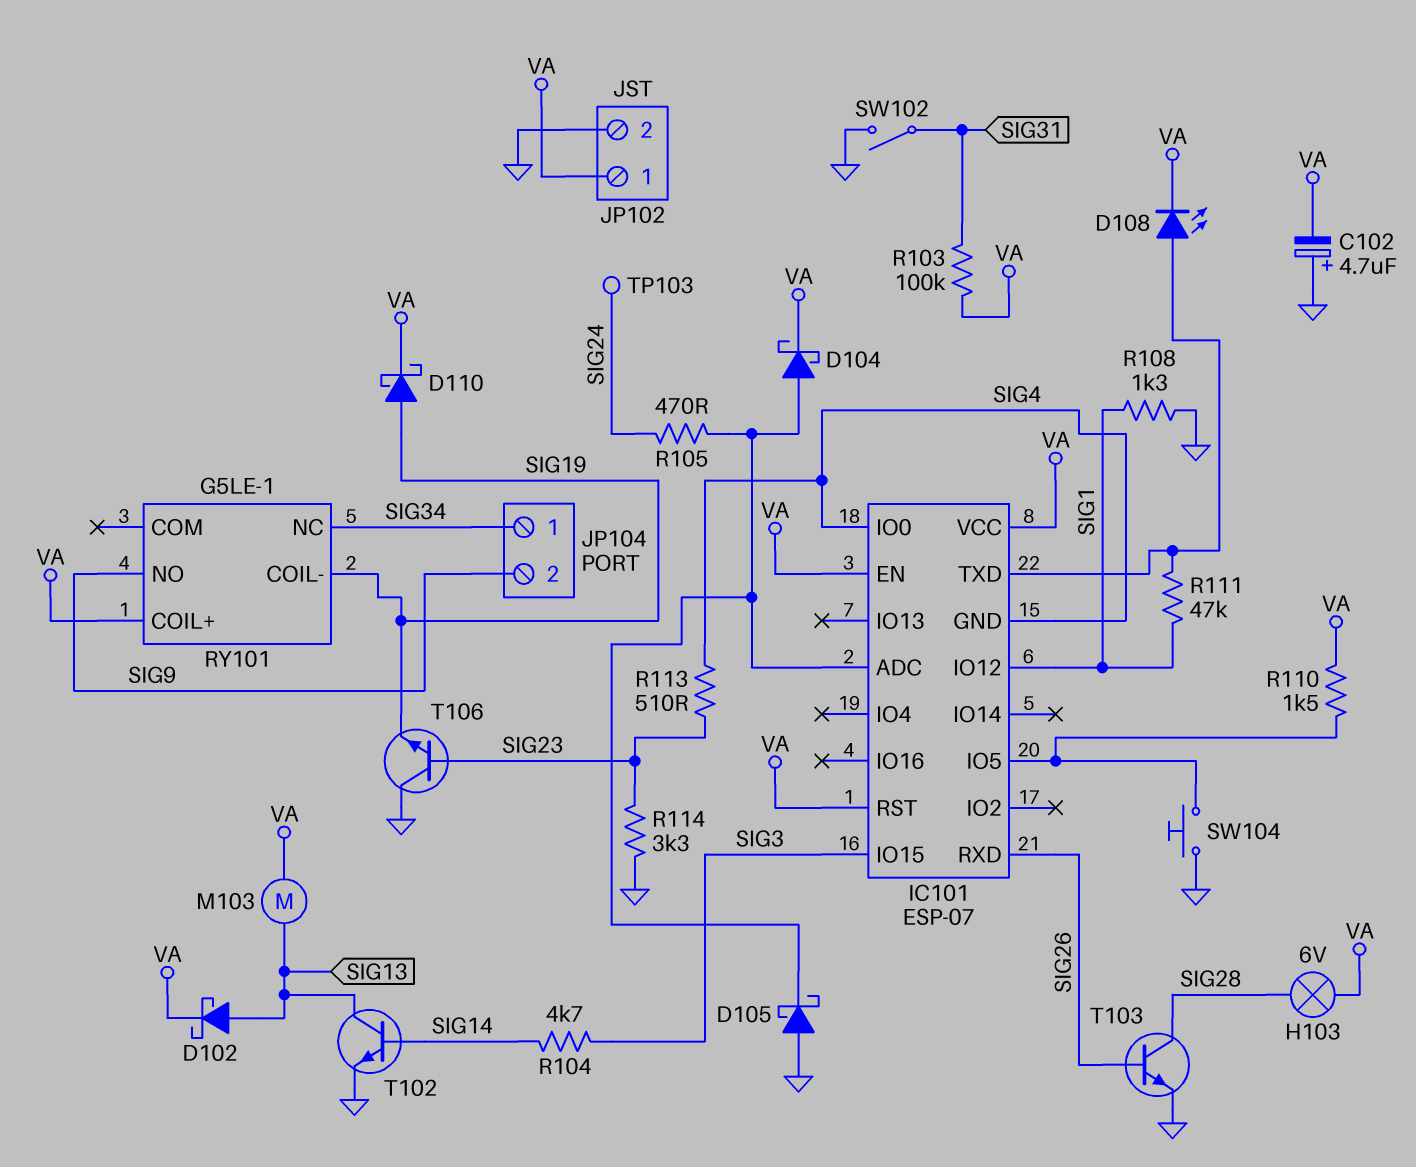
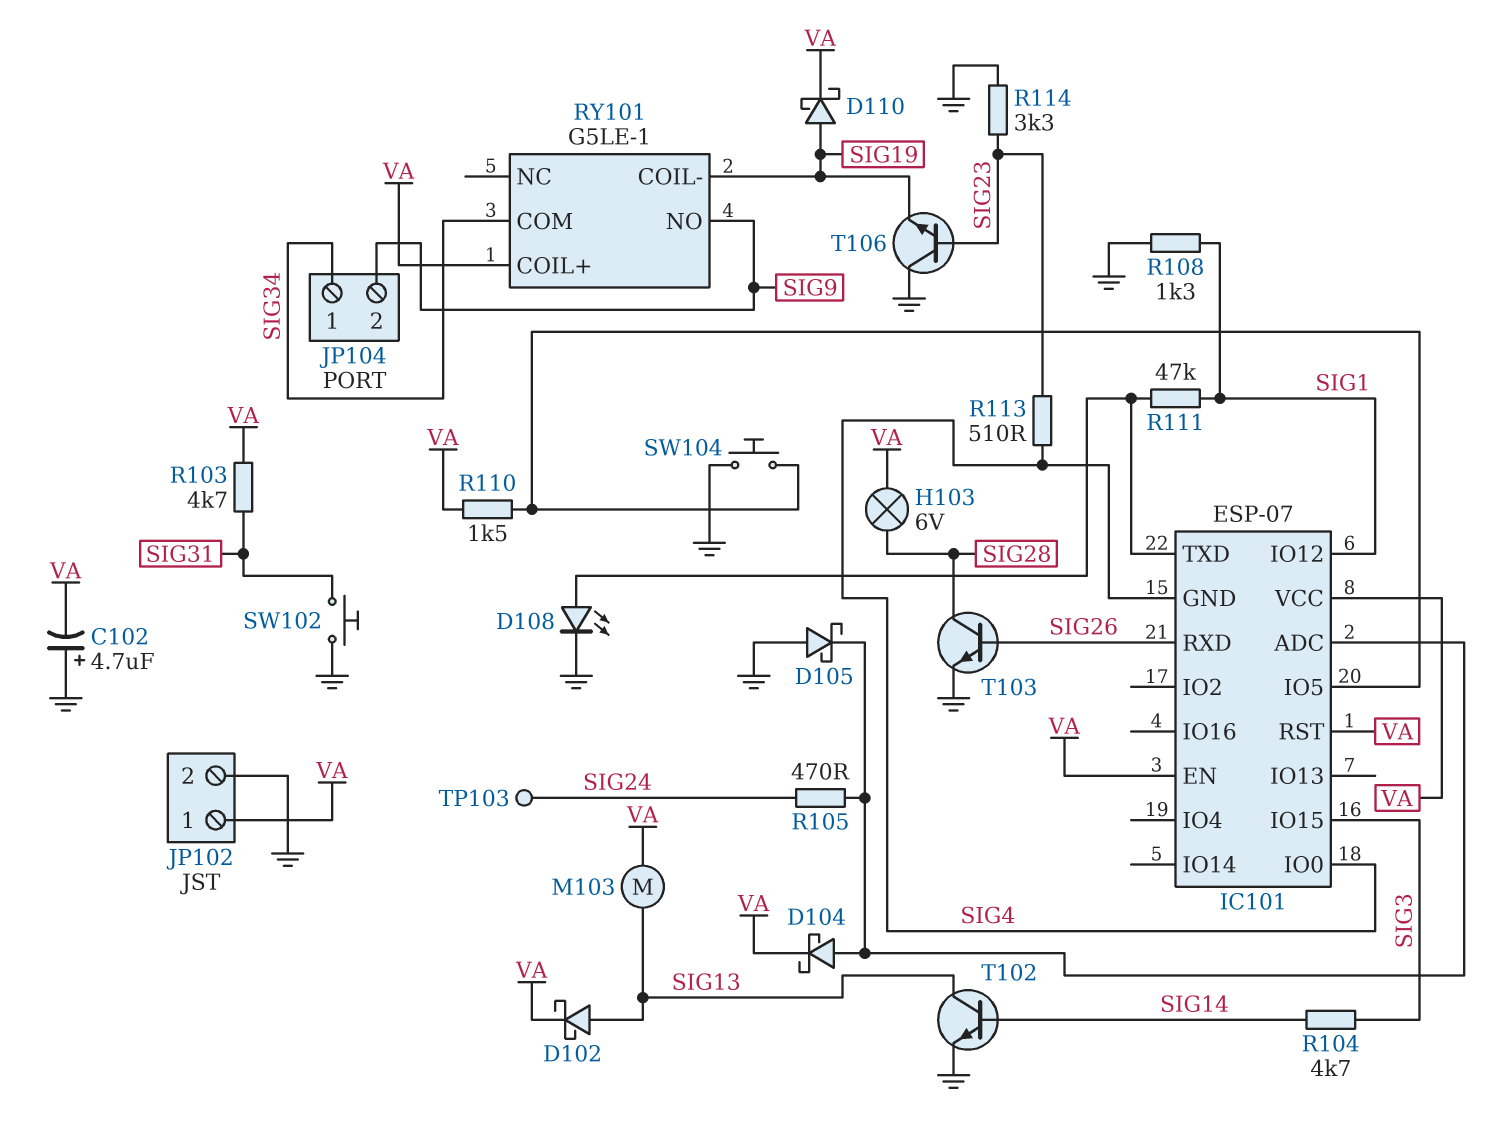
D108: LED (A IC101/TXD, K VA) -> LED (A IC101/TXD, K GND)
R103: 100k (SIG31, VA) -> 4.7k (SIG31, VA)
RY101 pin COM: none -> SIG34
RY101 pin NC: SIG34 -> none
SW102: switch (GND, SIG31) -> button (GND, SIG31)

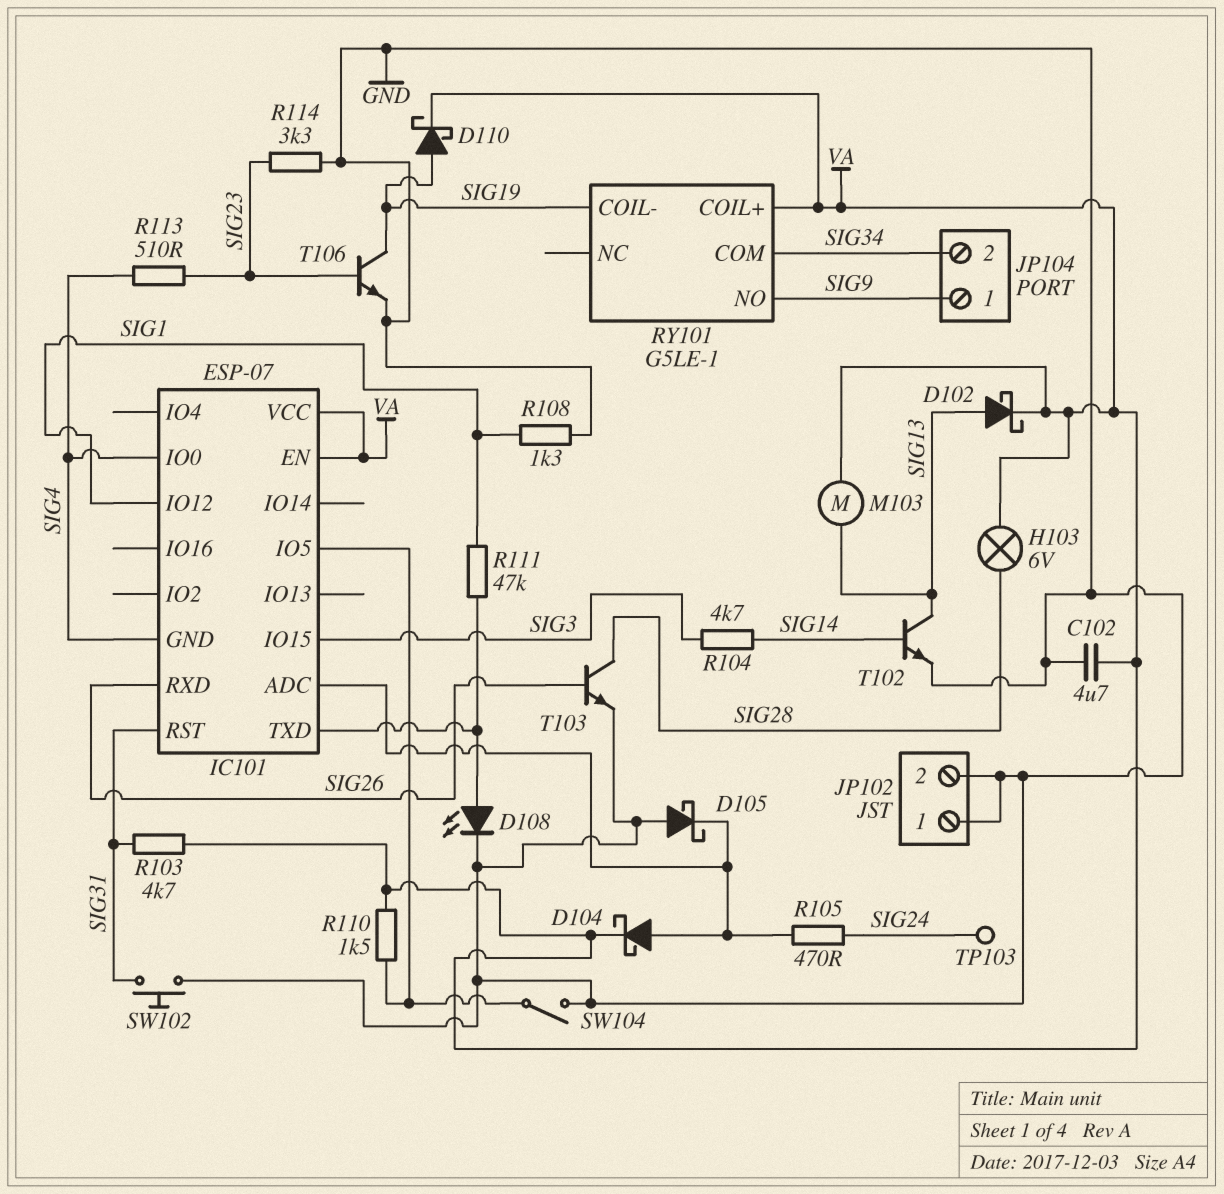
C102: 4.7uF (plus GND, minus VA) -> 4.7uF (GND, VA)
IC101 pin RST: VA -> SIG31
JP102 pin 1: VA -> GND
JP104 pin 1: SIG34 -> SIG9
JP104 pin 2: SIG9 -> SIG34
SW104: button (GND, IC101/IO5) -> switch (GND, IC101/IO5)
T106: NPN (B SIG23, C GND, E SIG19) -> NPN (B SIG23, C SIG19, E GND)

